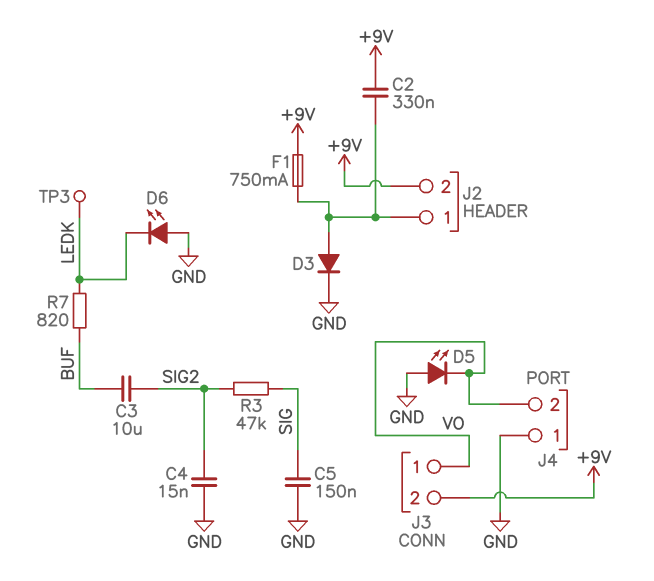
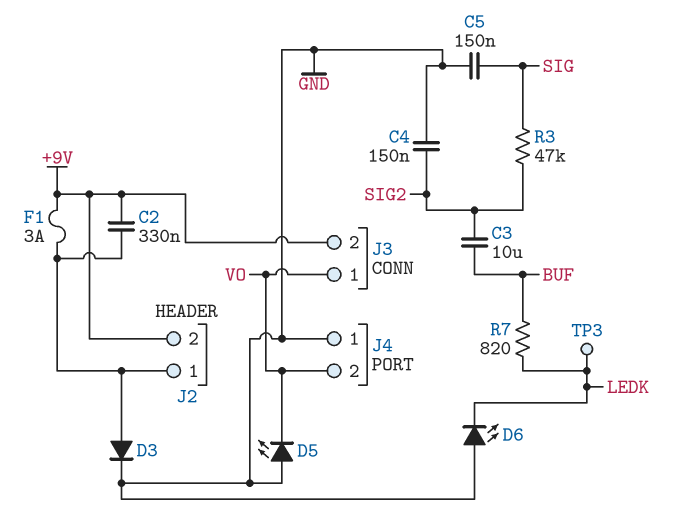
C4: 15nF (GND, SIG2) -> 150nF (GND, SIG2)
F1: 750mA (+9V, J2/1) -> 3A (+9V, J2/1)

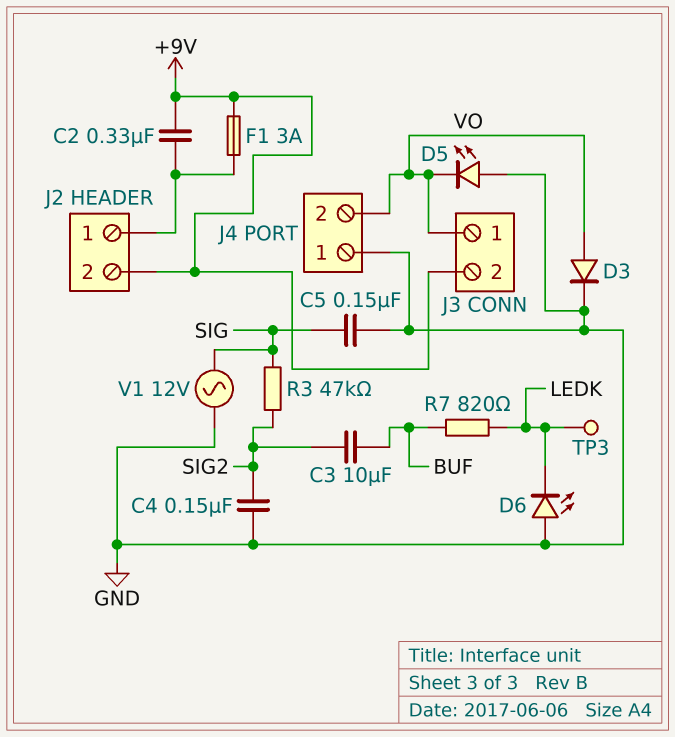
D3: diode (A J2/1, K GND) -> diode (A VO, K GND)
V1: none -> AC 12V (GND, SIG)

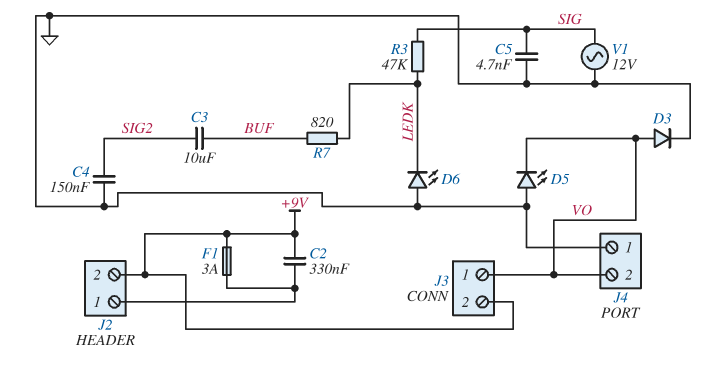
C5: 150nF (GND, SIG) -> 4.7nF (GND, SIG)
R3: 47k (SIG, SIG2) -> 47k (LEDK, SIG)
TP3: test point (LEDK) -> none

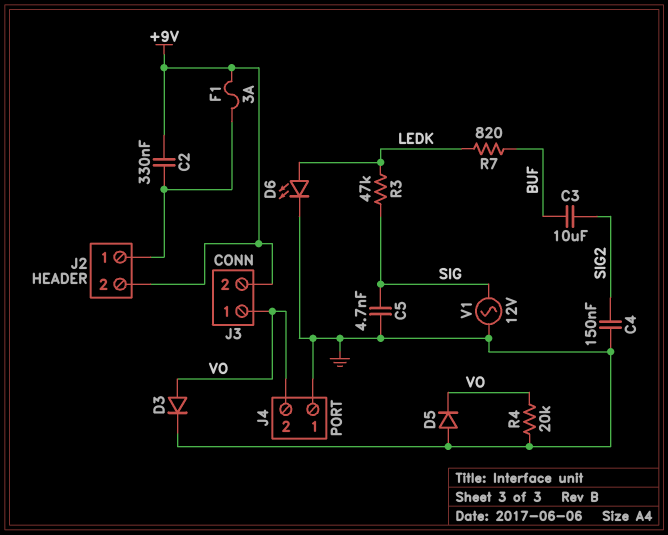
D5: LED (A GND, K VO) -> diode (A GND, K VO)
D6: LED (A GND, K LEDK) -> LED (A LEDK, K GND)
R4: none -> 20k (GND, VO)

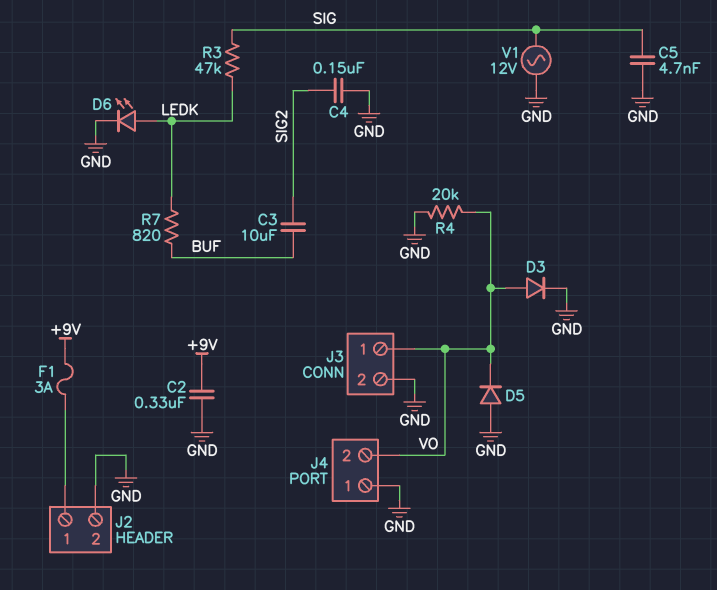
C2: 330nF (+9V, J2/1) -> 330nF (+9V, GND)
J2 pin 2: +9V -> GND
J3 pin 2: +9V -> GND

